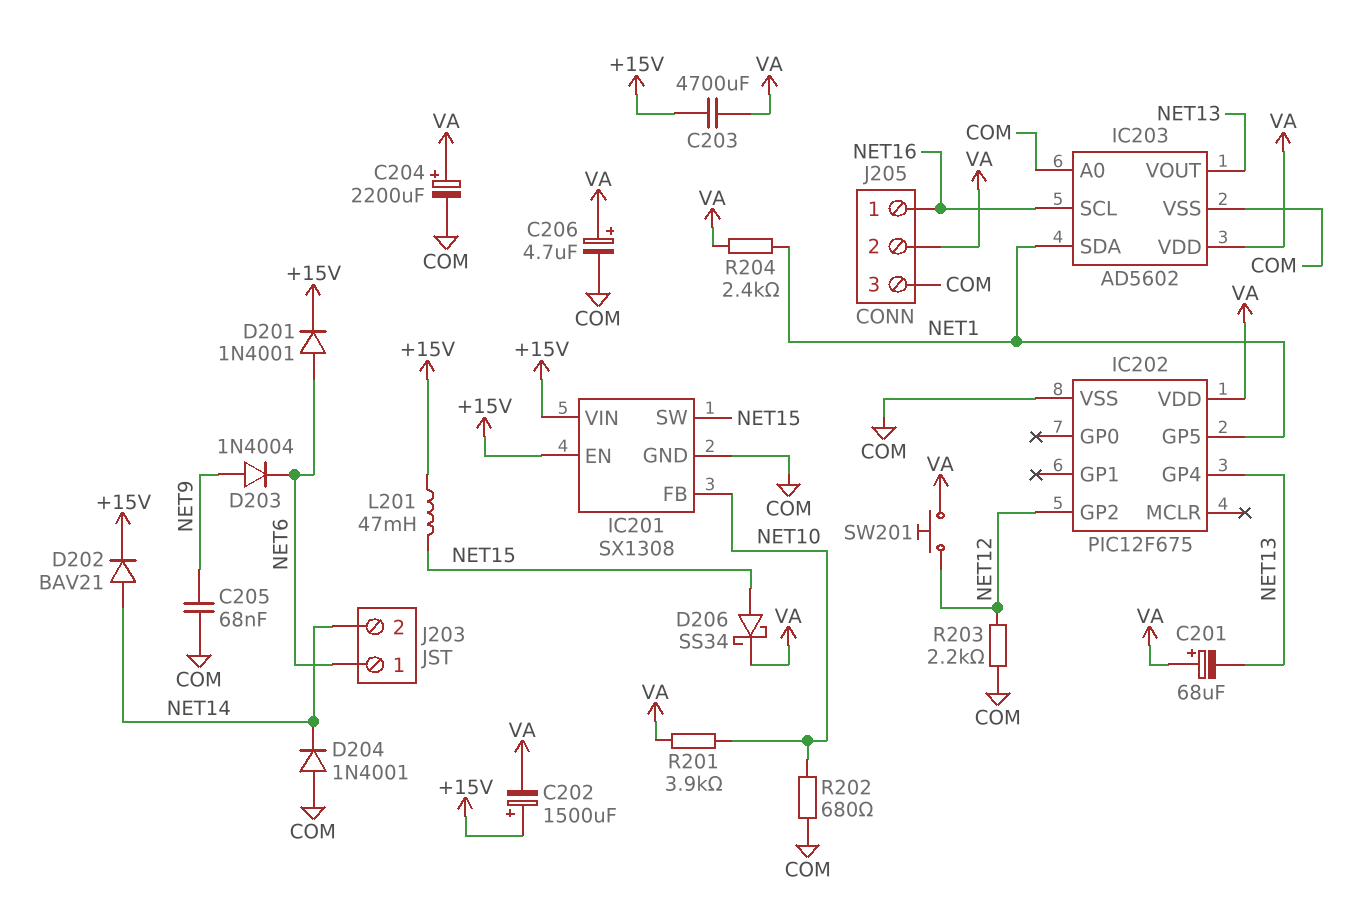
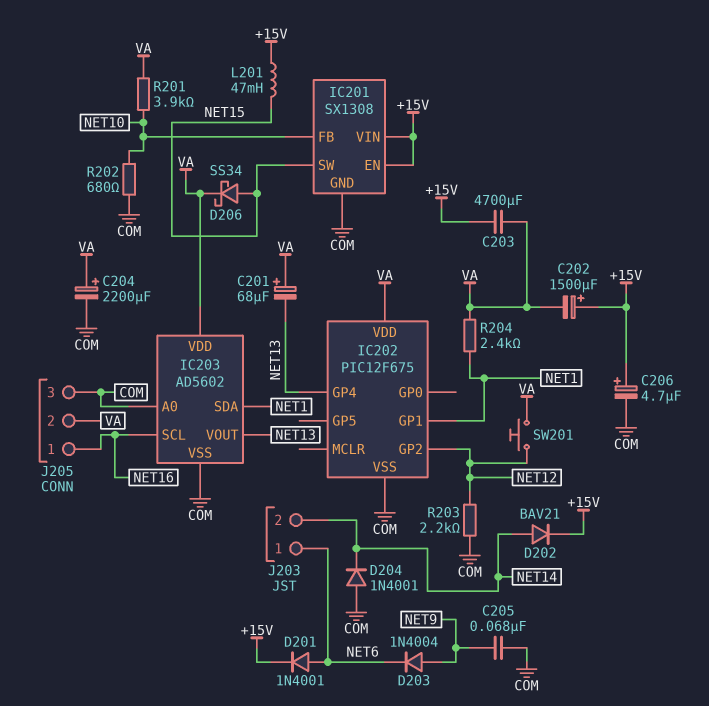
C206: 4.7uF (plus VA, minus COM) -> 4.7uF (plus +15V, minus COM)
IC202 pin GP1: none -> NET1
IC202 pin GP5: NET1 -> none

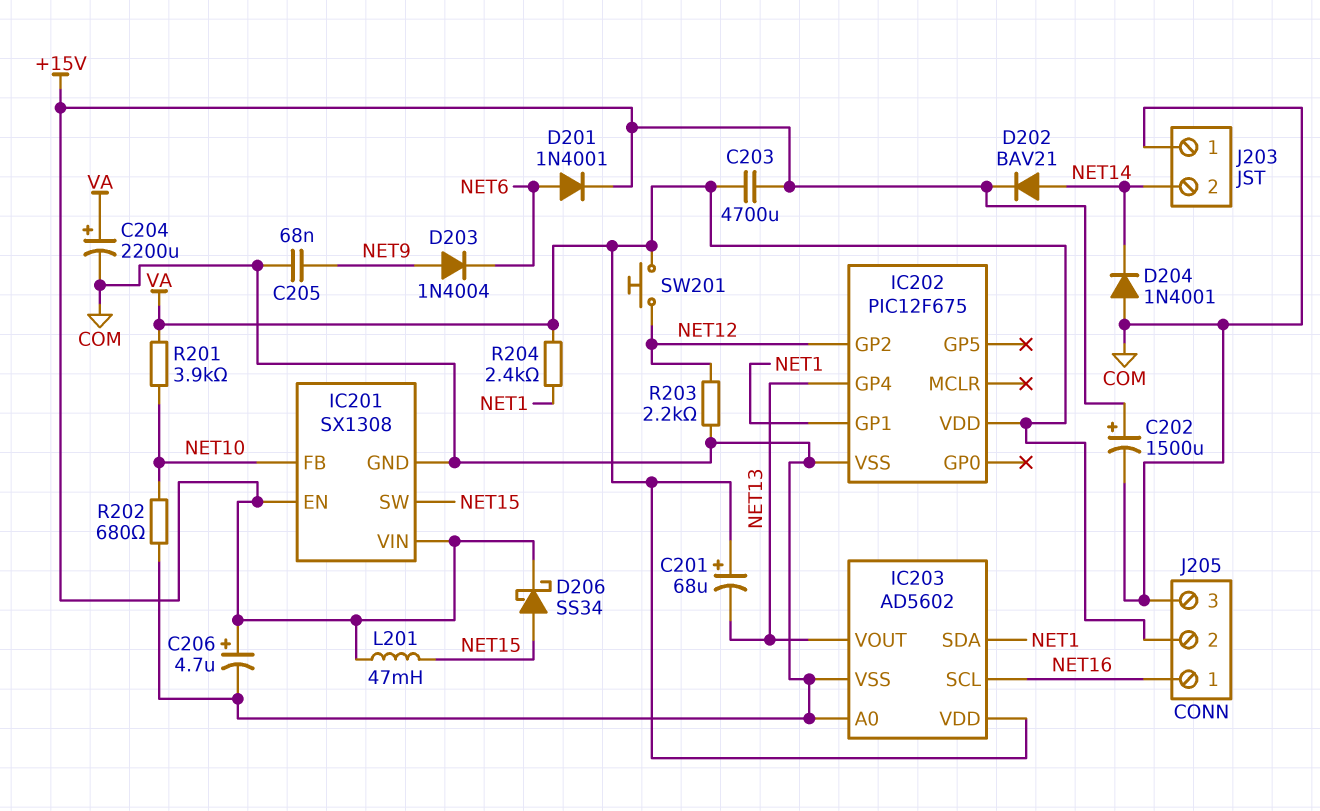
C202: 1500uF (plus +15V, minus VA) -> 1500uF (plus +15V, minus COM)
D206: schottky SS34 (A NET15, K VA) -> schottky SS34 (A NET15, K +15V)
J203 pin 1: NET6 -> COM

